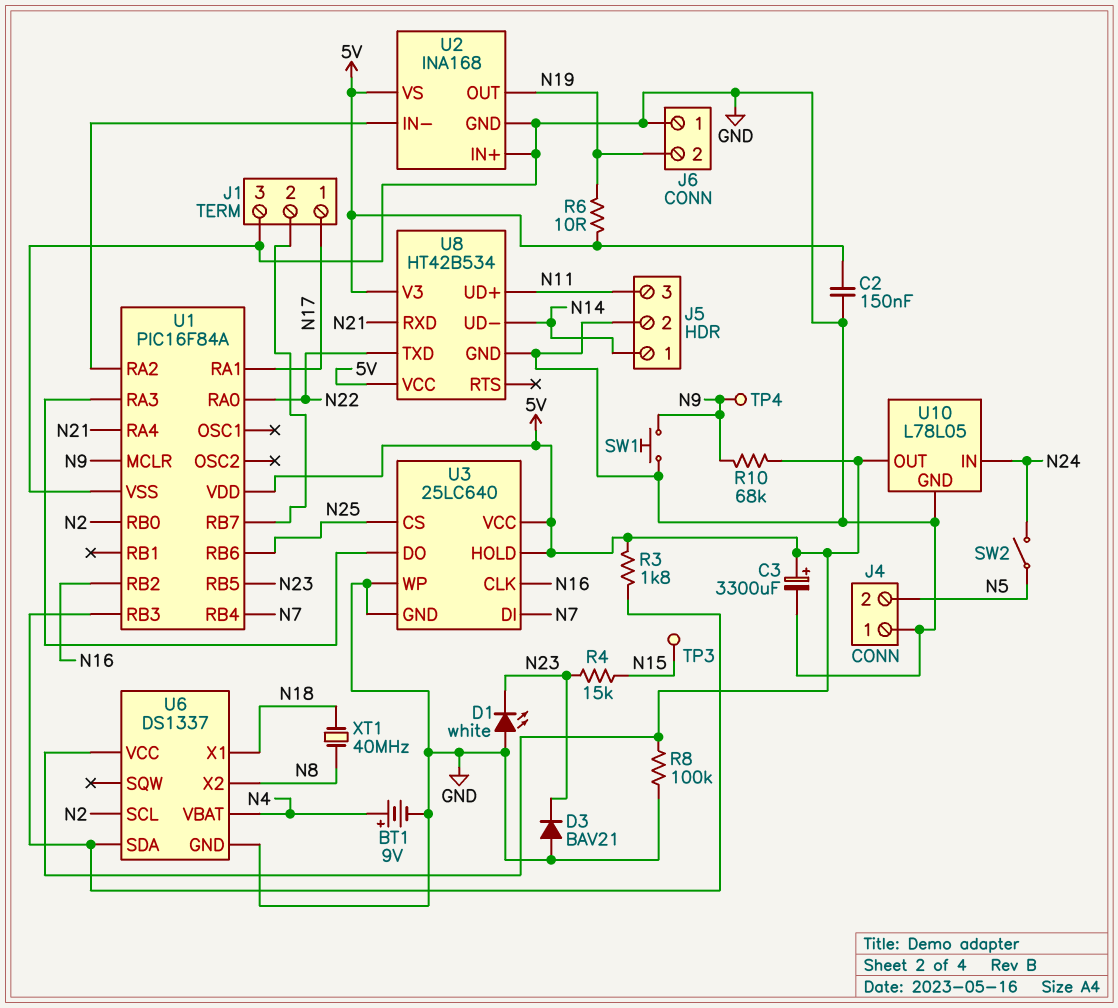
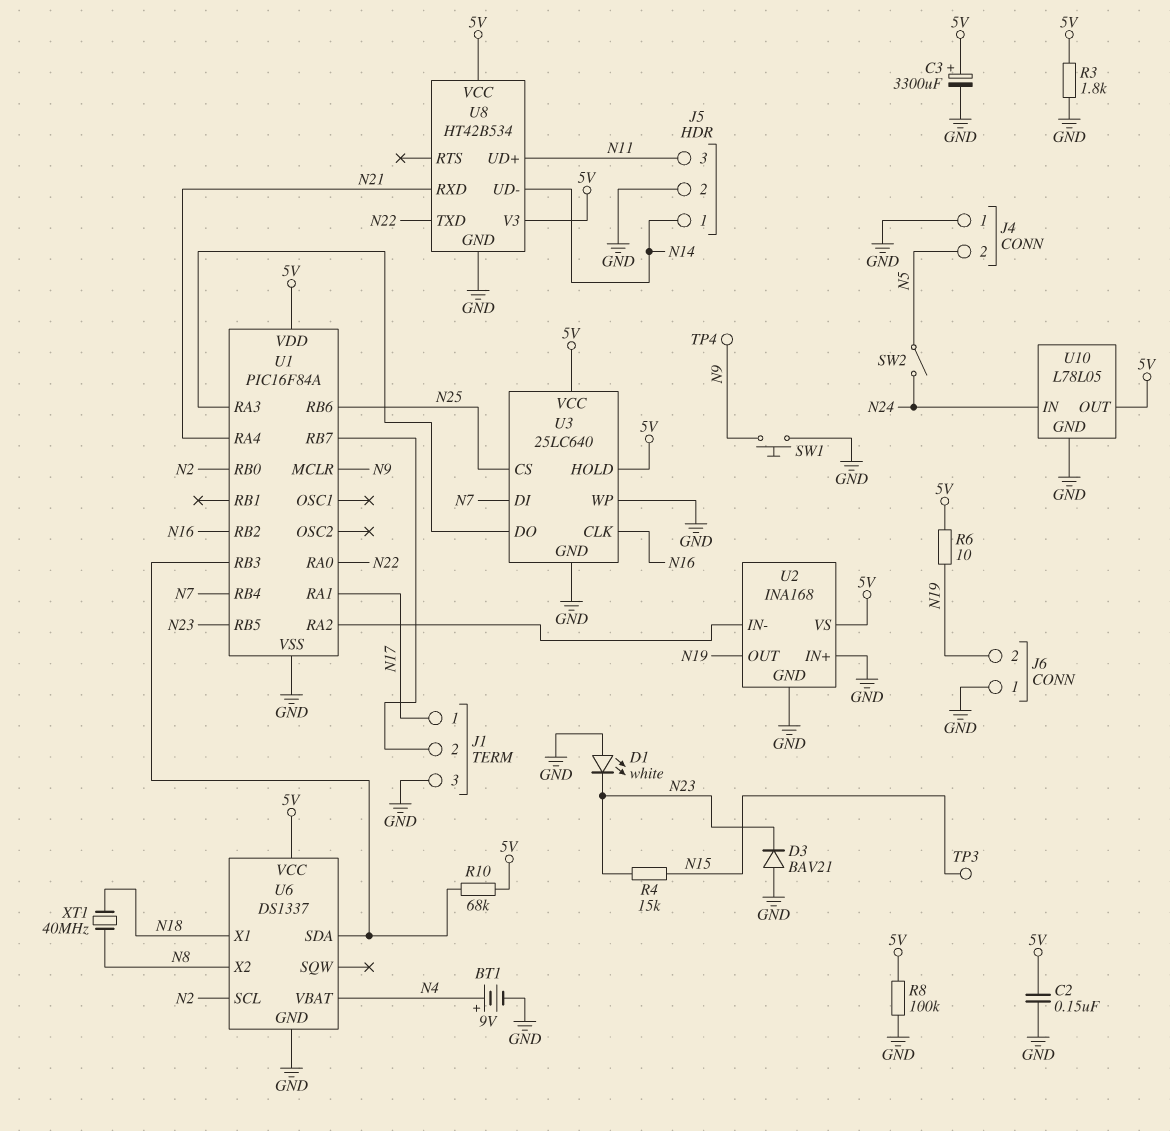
R3: 1.8k (5V, U1/RB3) -> 1.8k (5V, GND)
R10: 68k (5V, N9) -> 68k (5V, U1/RB3)

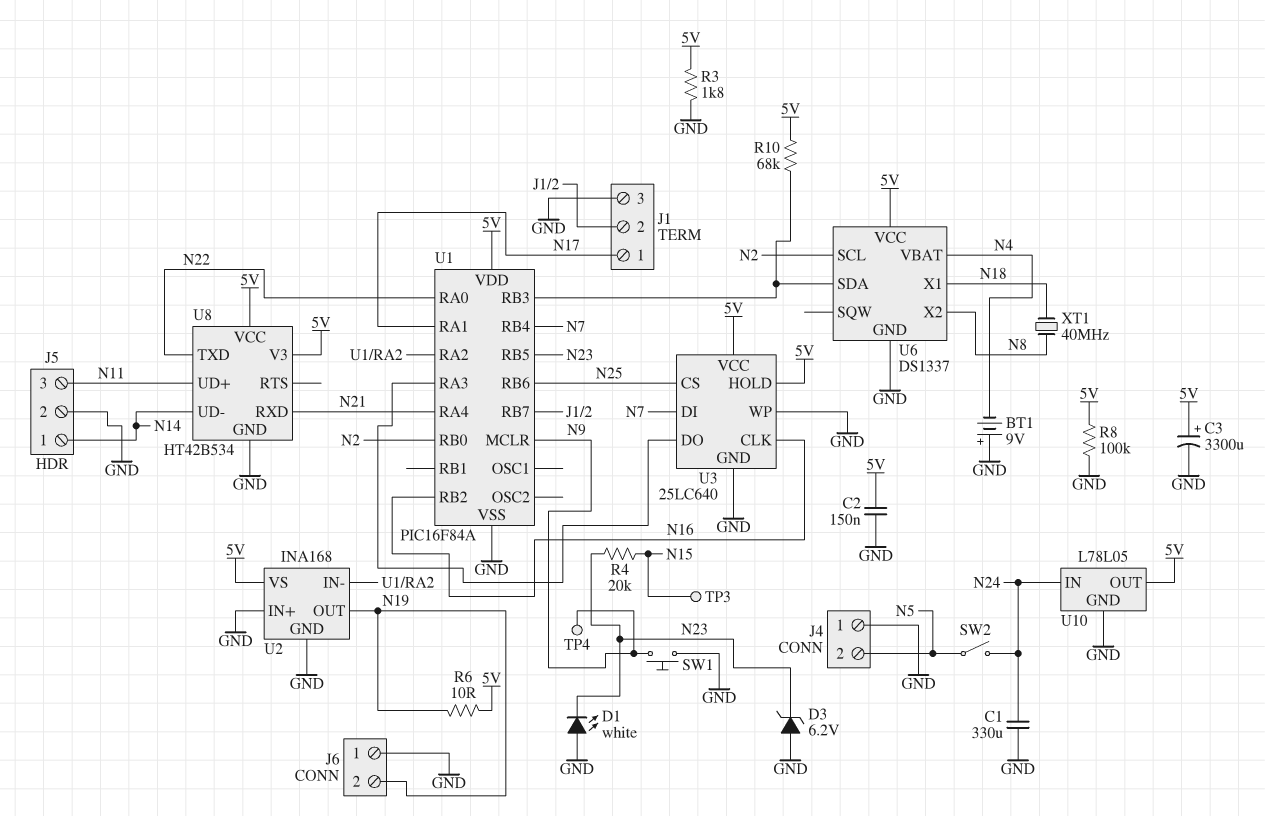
BT1: 9V (plus N4, minus GND) -> 9V (plus GND, minus N4)
C1: none -> 330uF (GND, N24)
D3: diode BAV21 (A GND, K N23) -> zener 6.2V (A GND, K N23)
R4: 15k (N15, N23) -> 20k (N15, N23)

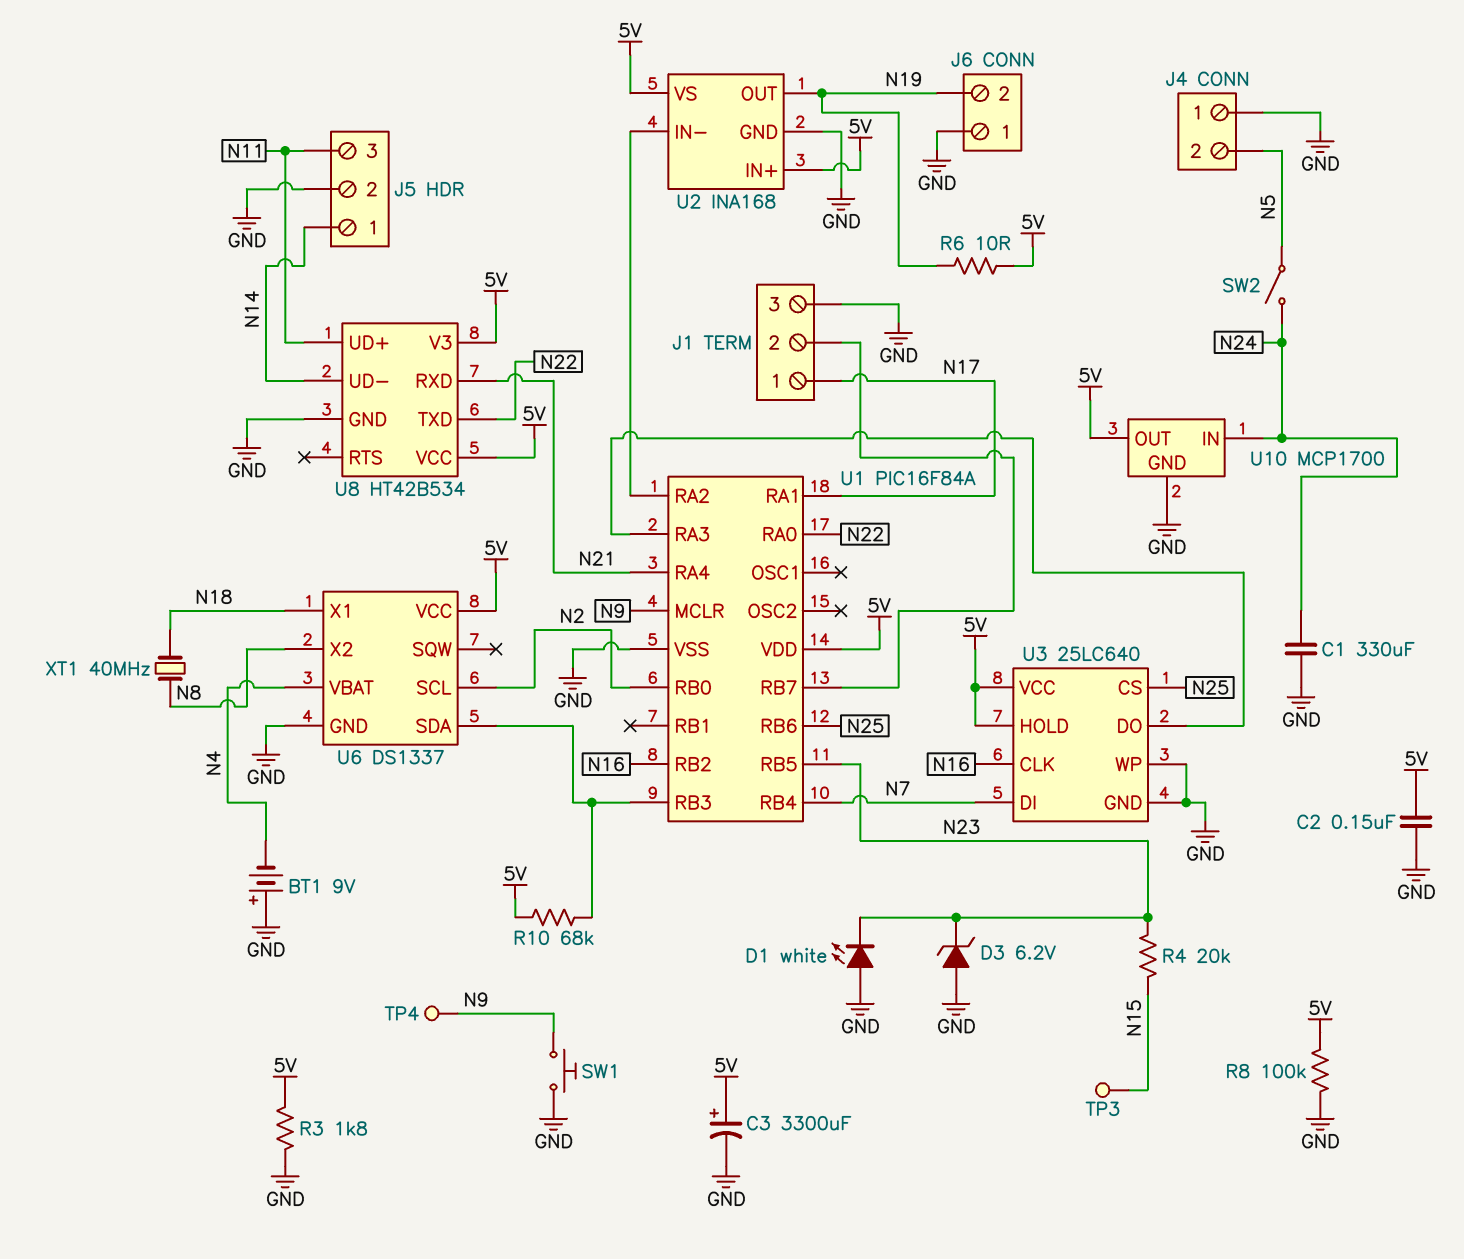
U2 pin IN+: GND -> 5V
U10: L78L05 -> MCP1700

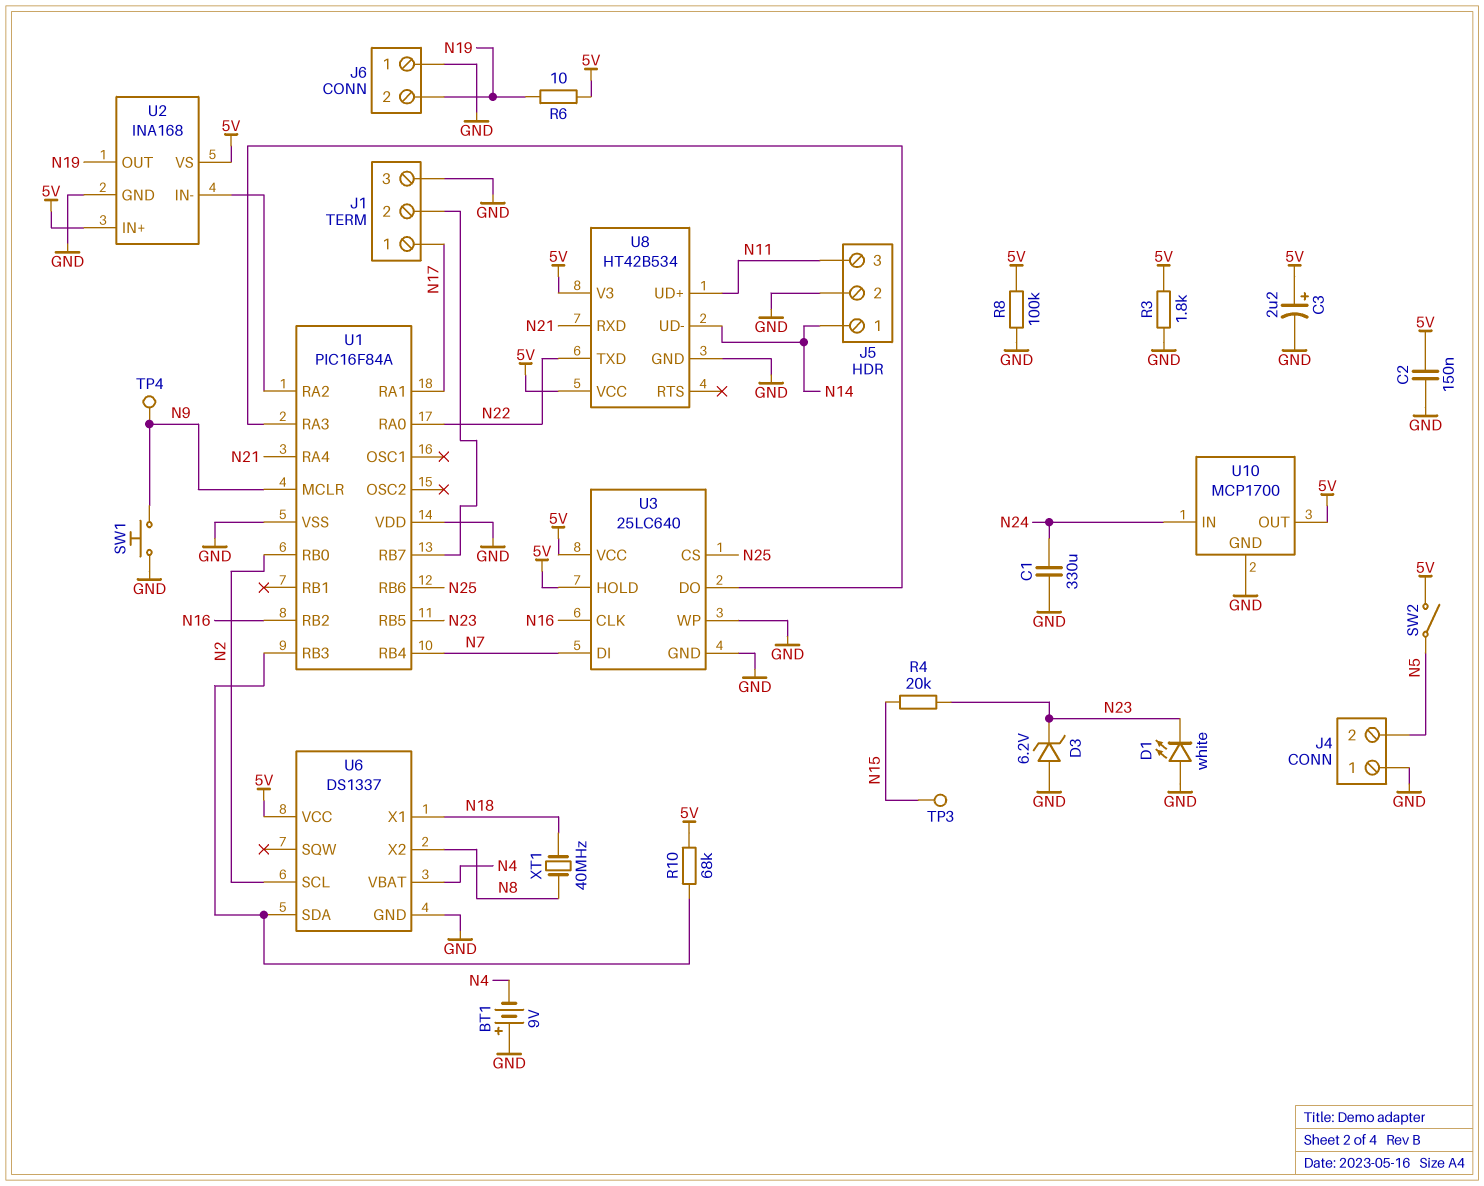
C3: 3300uF (plus 5V, minus GND) -> 2.2uF (plus 5V, minus GND)
SW2: switch (N5, N24) -> switch (5V, N5)
U1 pin VDD: 5V -> GND

